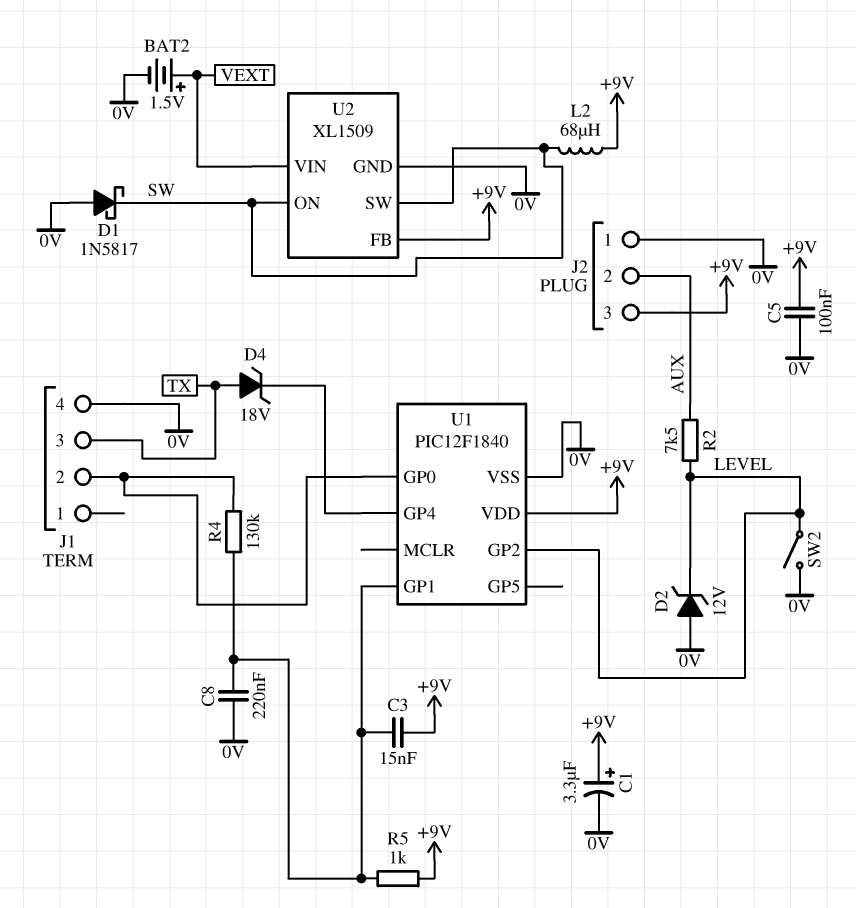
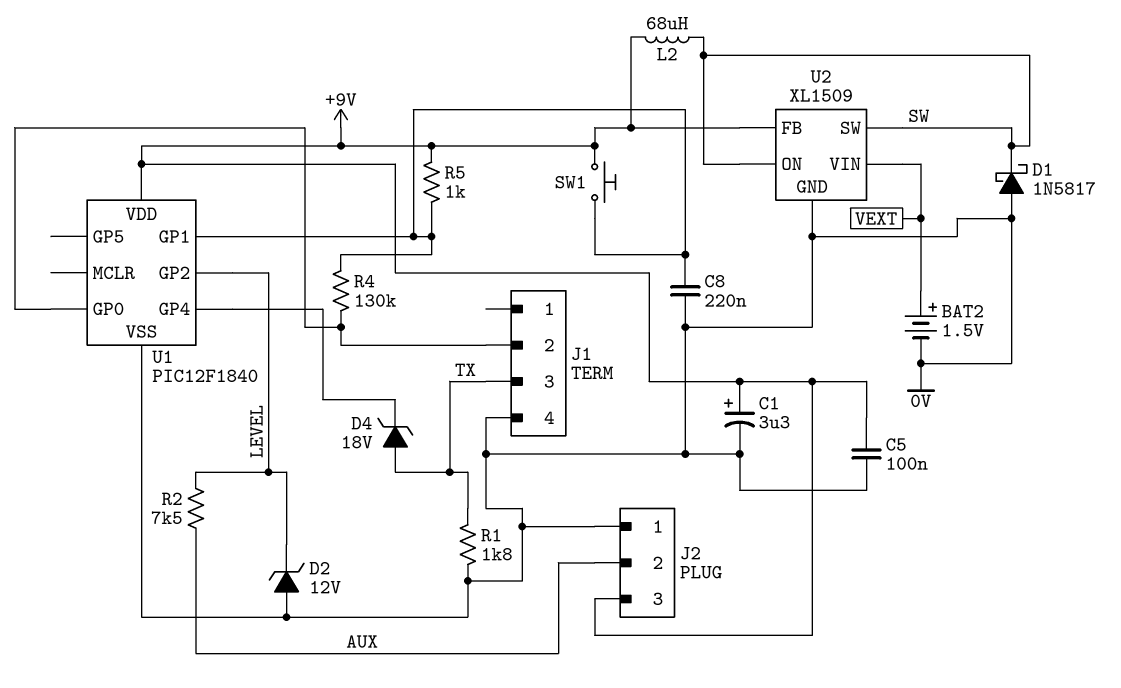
C3: 15nF (+9V, U1/GP1) -> none
R1: none -> 1.8k (0V, TX)
SW1: none -> button (+9V, U1/GP1)
SW2: switch (0V, LEVEL) -> none

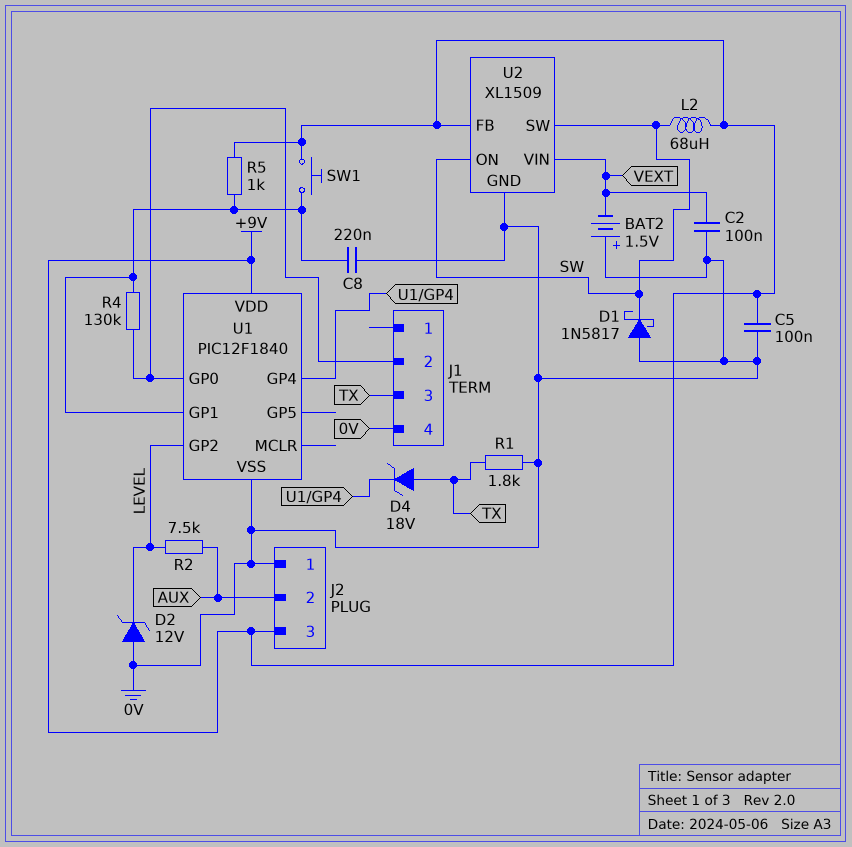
BAT2: 1.5V (plus VEXT, minus 0V) -> 1.5V (plus 0V, minus VEXT)
C1: 3.3uF (plus +9V, minus 0V) -> none
C2: none -> 100nF (0V, VEXT)

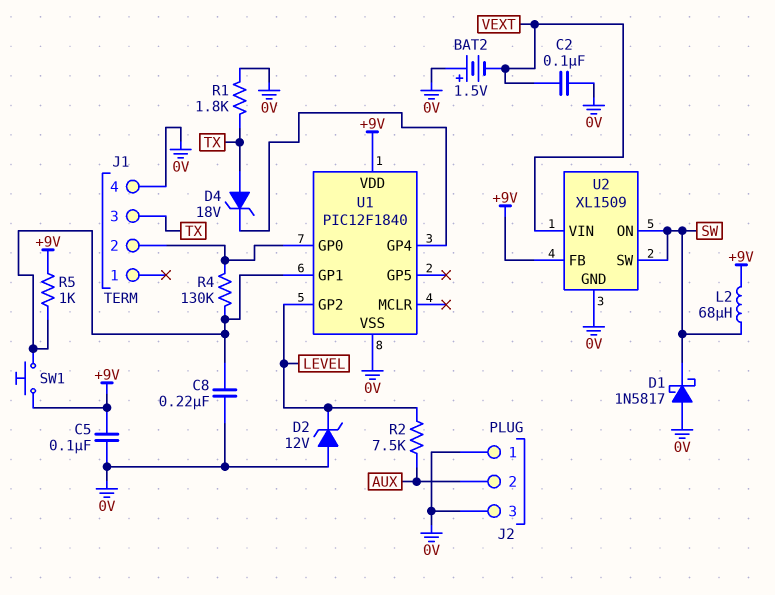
J2 pin 3: +9V -> 0V

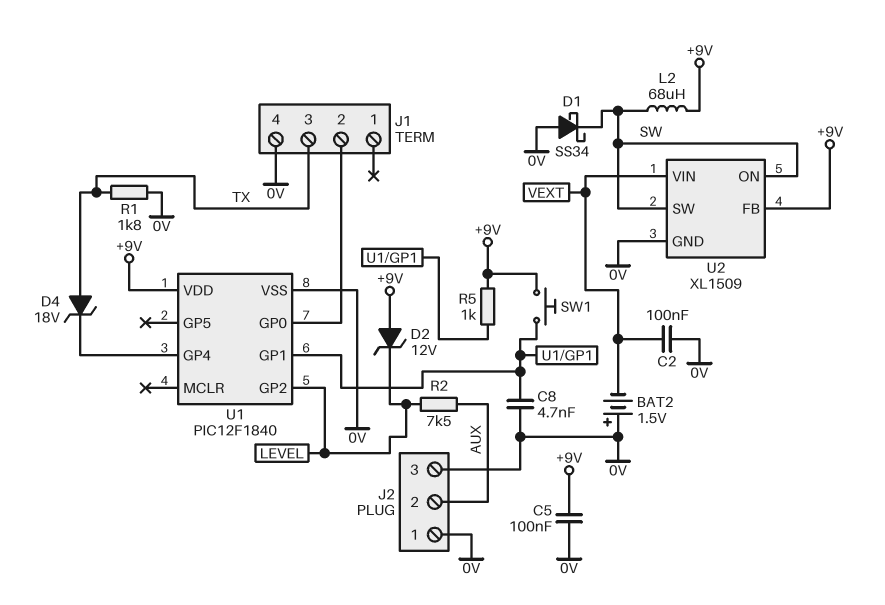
C8: 220nF (0V, U1/GP1) -> 4.7nF (0V, U1/GP1)
D1: schottky 1N5817 (A 0V, K SW) -> schottky SS34 (A 0V, K SW)
D2: zener 12V (A 0V, K LEVEL) -> zener 12V (A +9V, K LEVEL)
R4: 130k (J1/2, U1/GP1) -> none

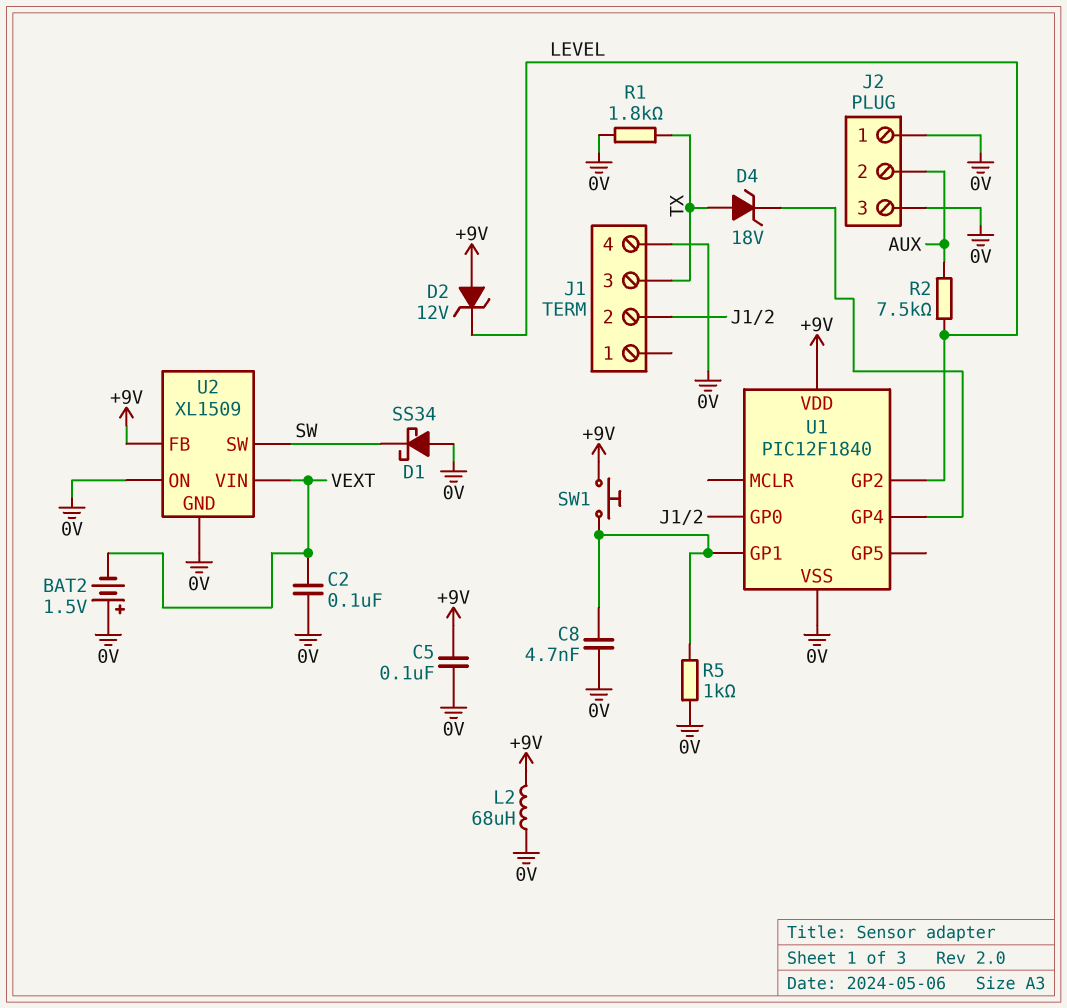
L2: 68uH (+9V, SW) -> 68uH (+9V, 0V)
R5: 1k (+9V, U1/GP1) -> 1k (0V, U1/GP1)
U2 pin ON: SW -> 0V

